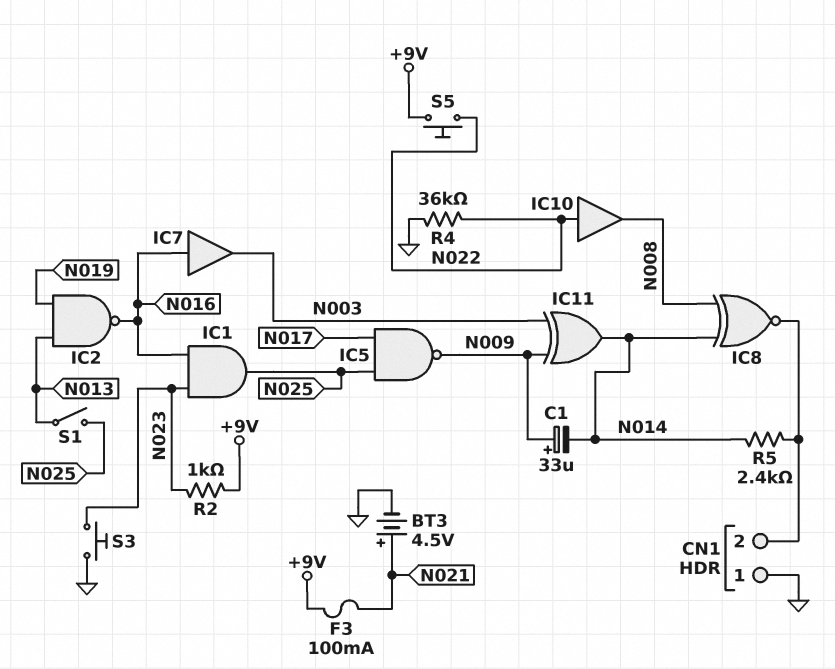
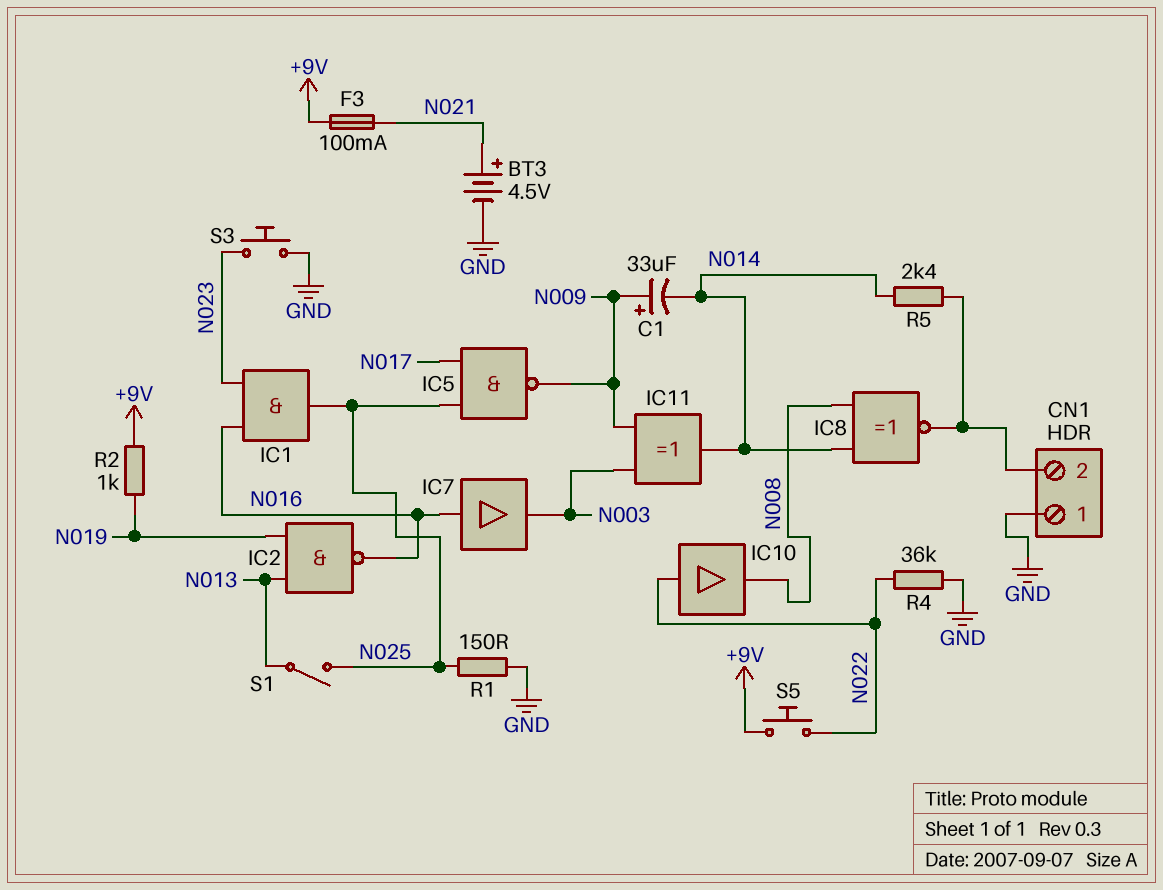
R1: none -> 150 (GND, N025)
R2: 1k (+9V, N023) -> 1k (+9V, N019)

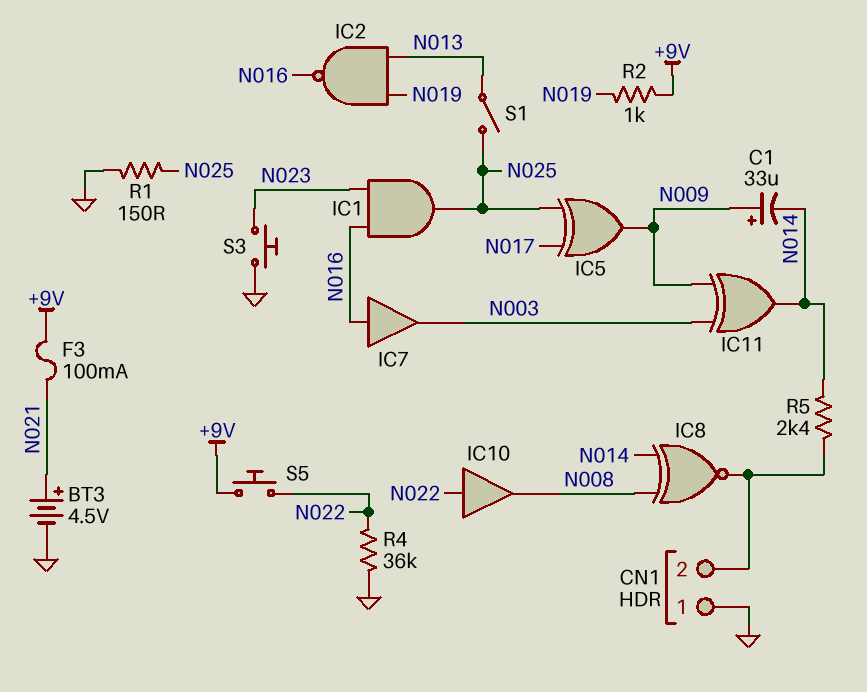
IC5: NAND (in N017, in N025, out N009) -> XOR (in N017, in N025, out N009)

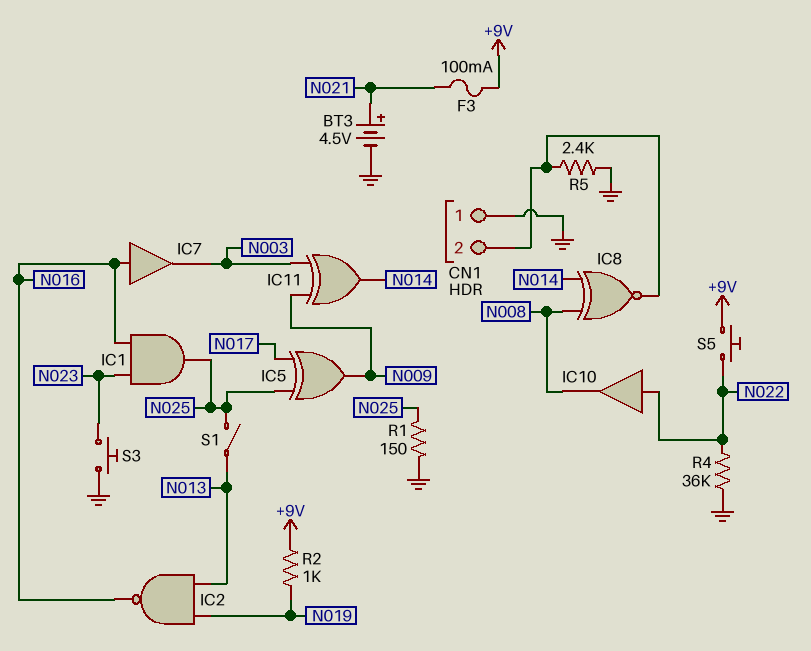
C1: 33uF (plus N009, minus N014) -> none
R5: 2.4k (CN1/2, N014) -> 2.4k (CN1/2, GND)

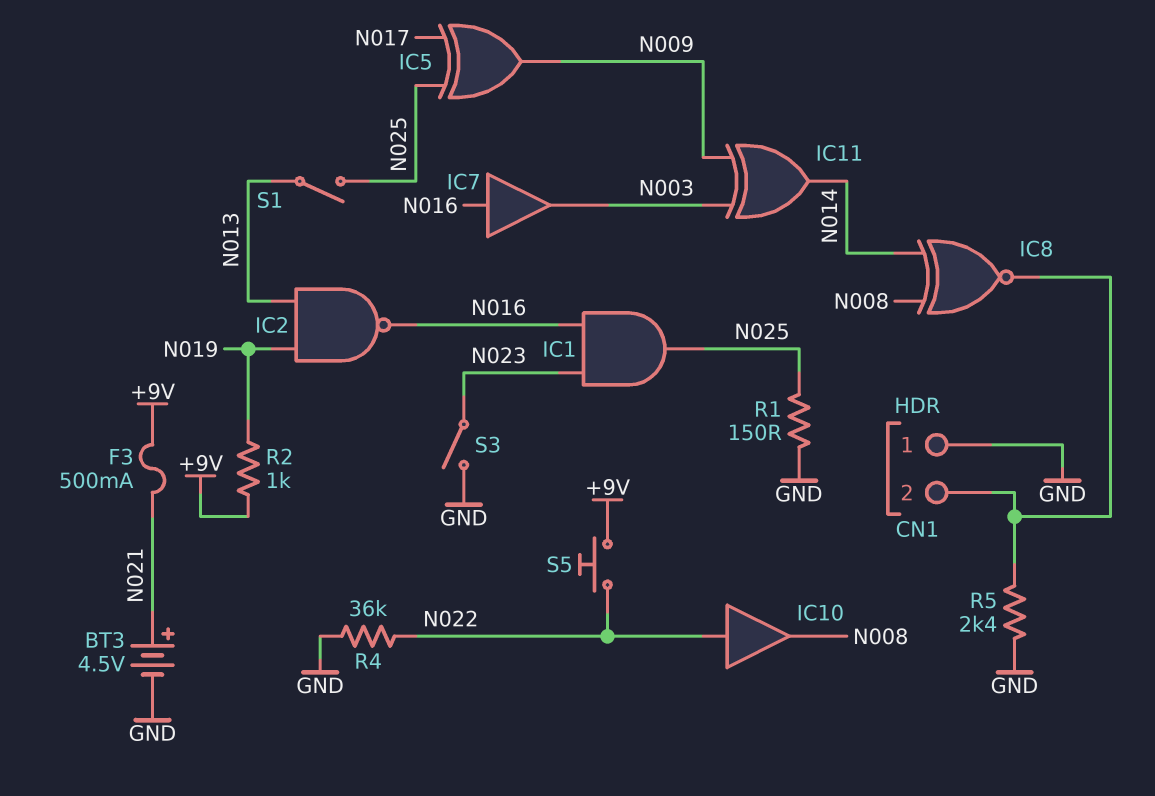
F3: 100mA (+9V, N021) -> 500mA (+9V, N021)
S3: button (GND, N023) -> switch (GND, N023)

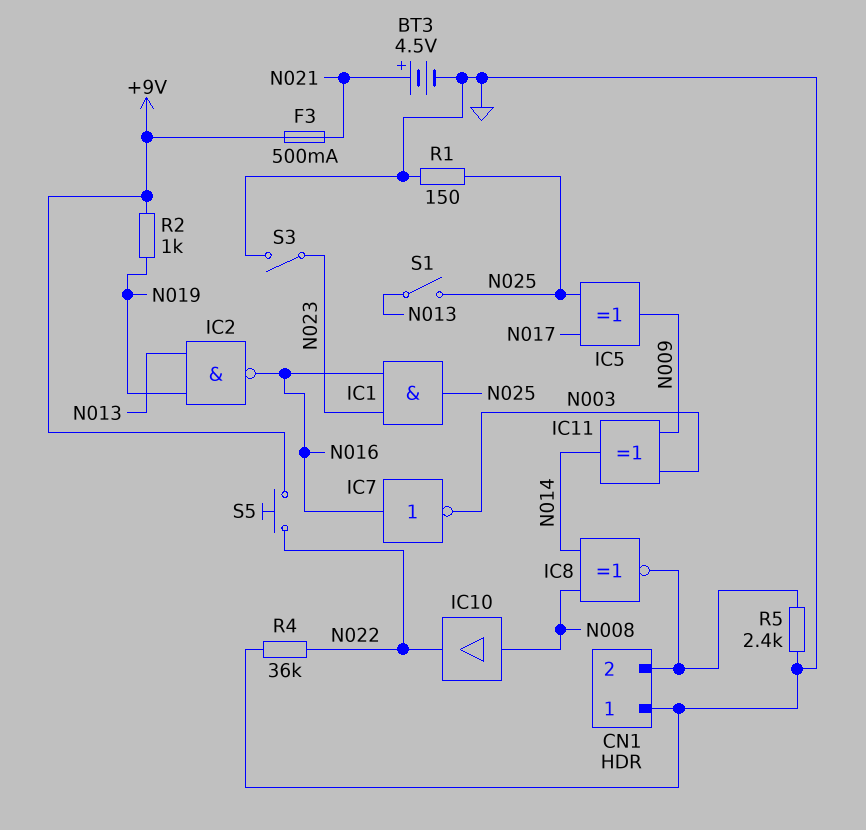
IC7: buffer (in N016, out N003) -> NOT (in N016, out N003)
IC10: buffer (in N022, out N008) -> buffer (in N008, out N022)

